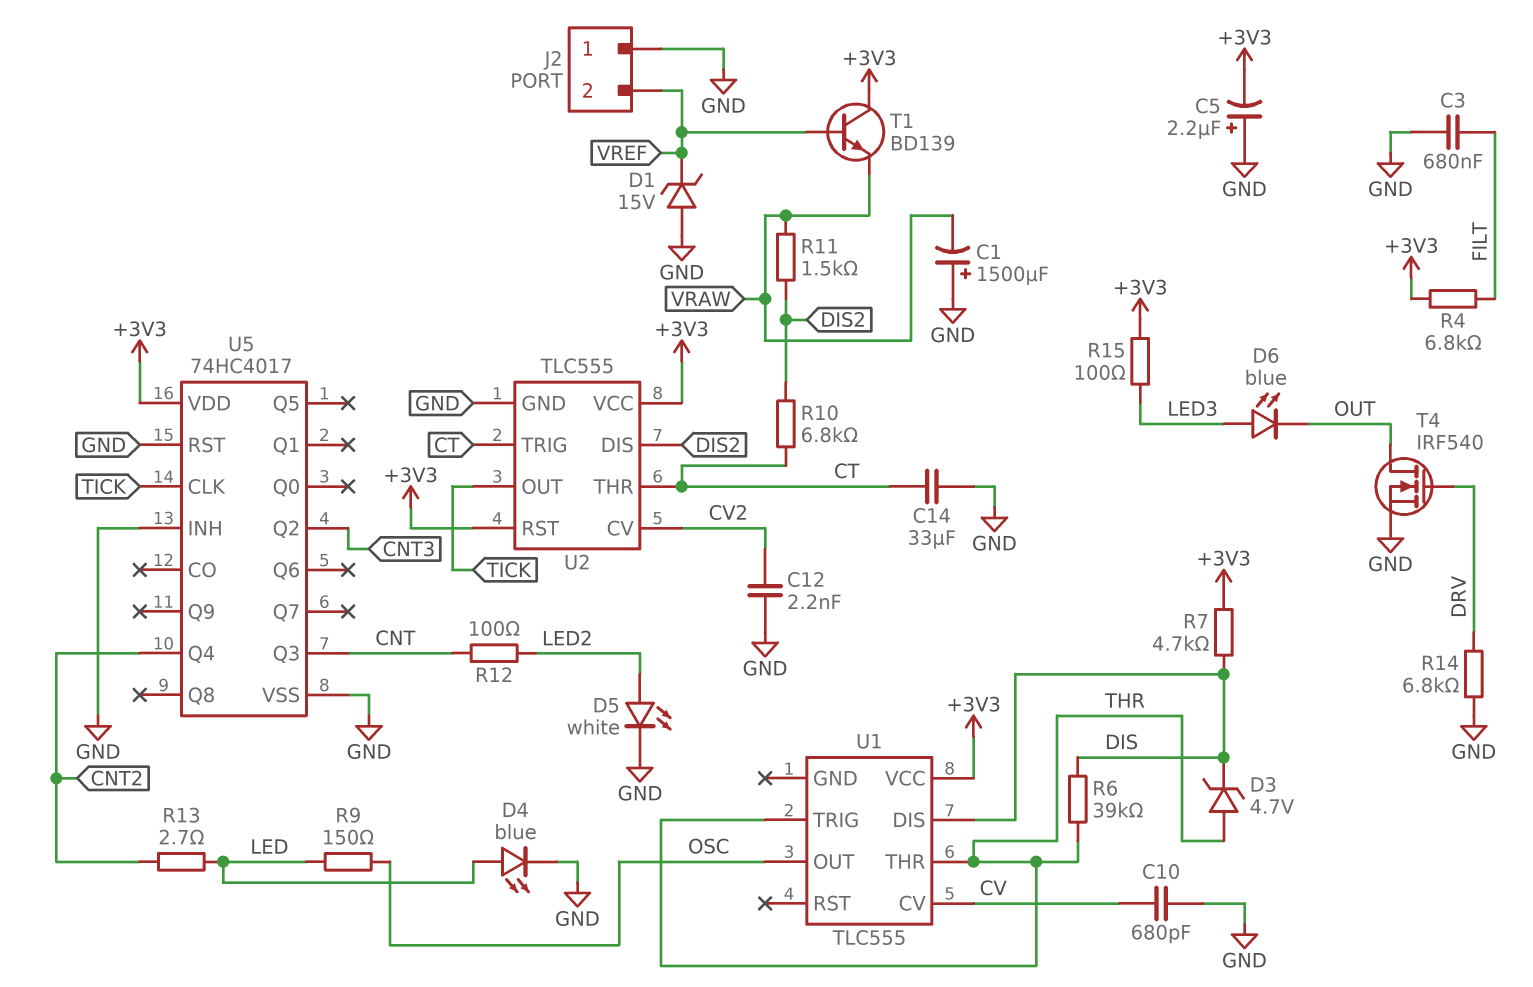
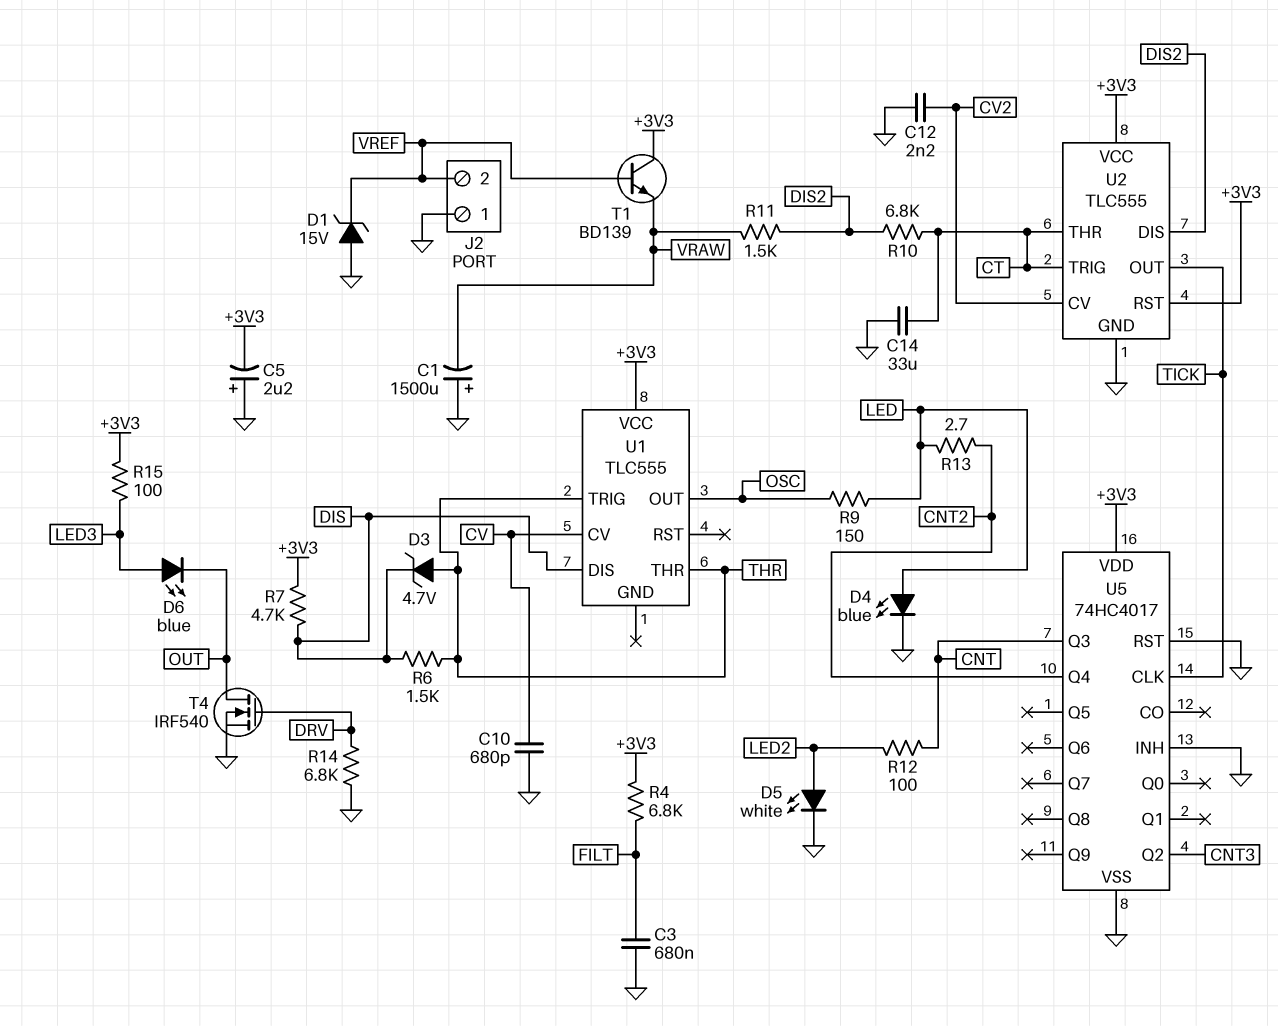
R6: 39k (DIS, THR) -> 1.5k (DIS, THR)

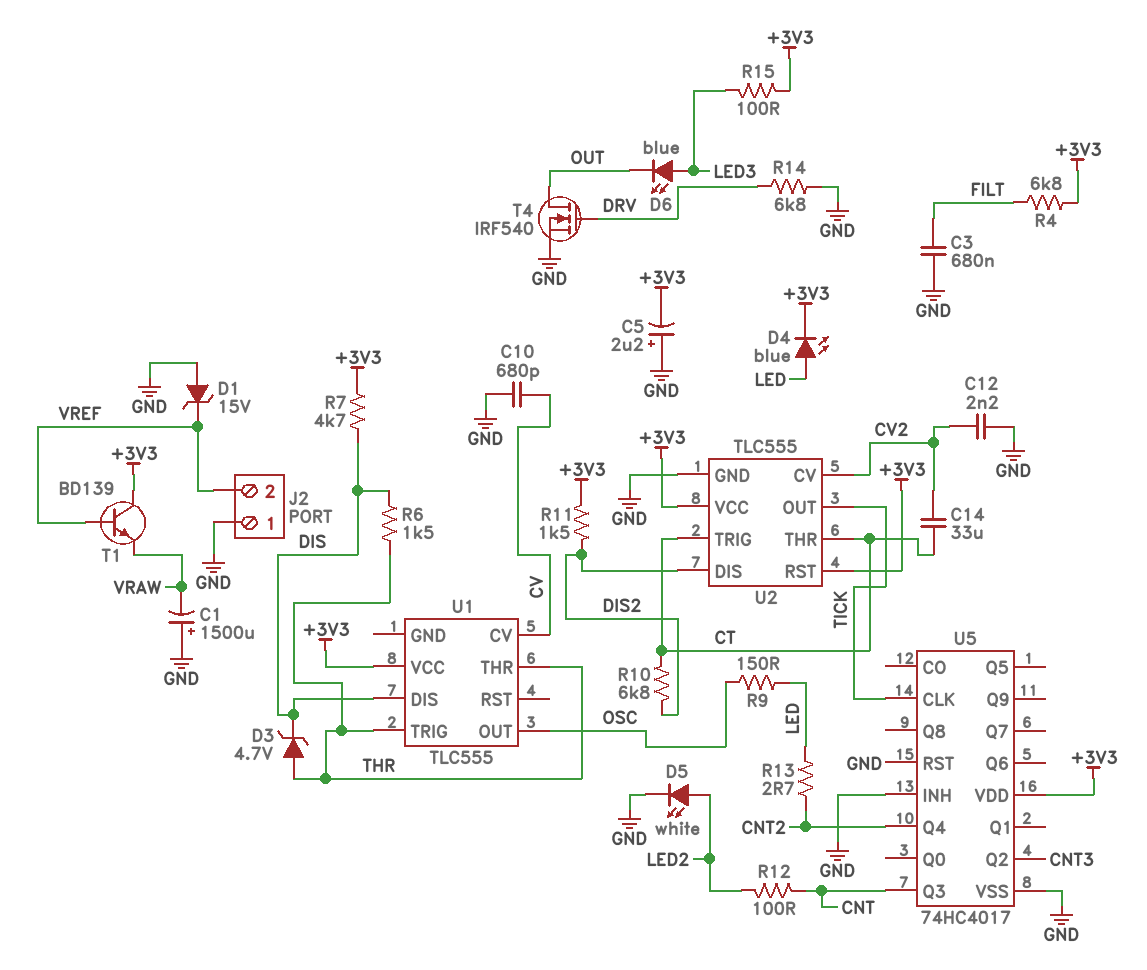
C14: 33uF (CT, GND) -> 33uF (CT, CV2)
D4: LED blue (A LED, K GND) -> LED blue (A LED, K +3V3)
R11: 1.5k (DIS2, VRAW) -> 1.5k (+3V3, DIS2)

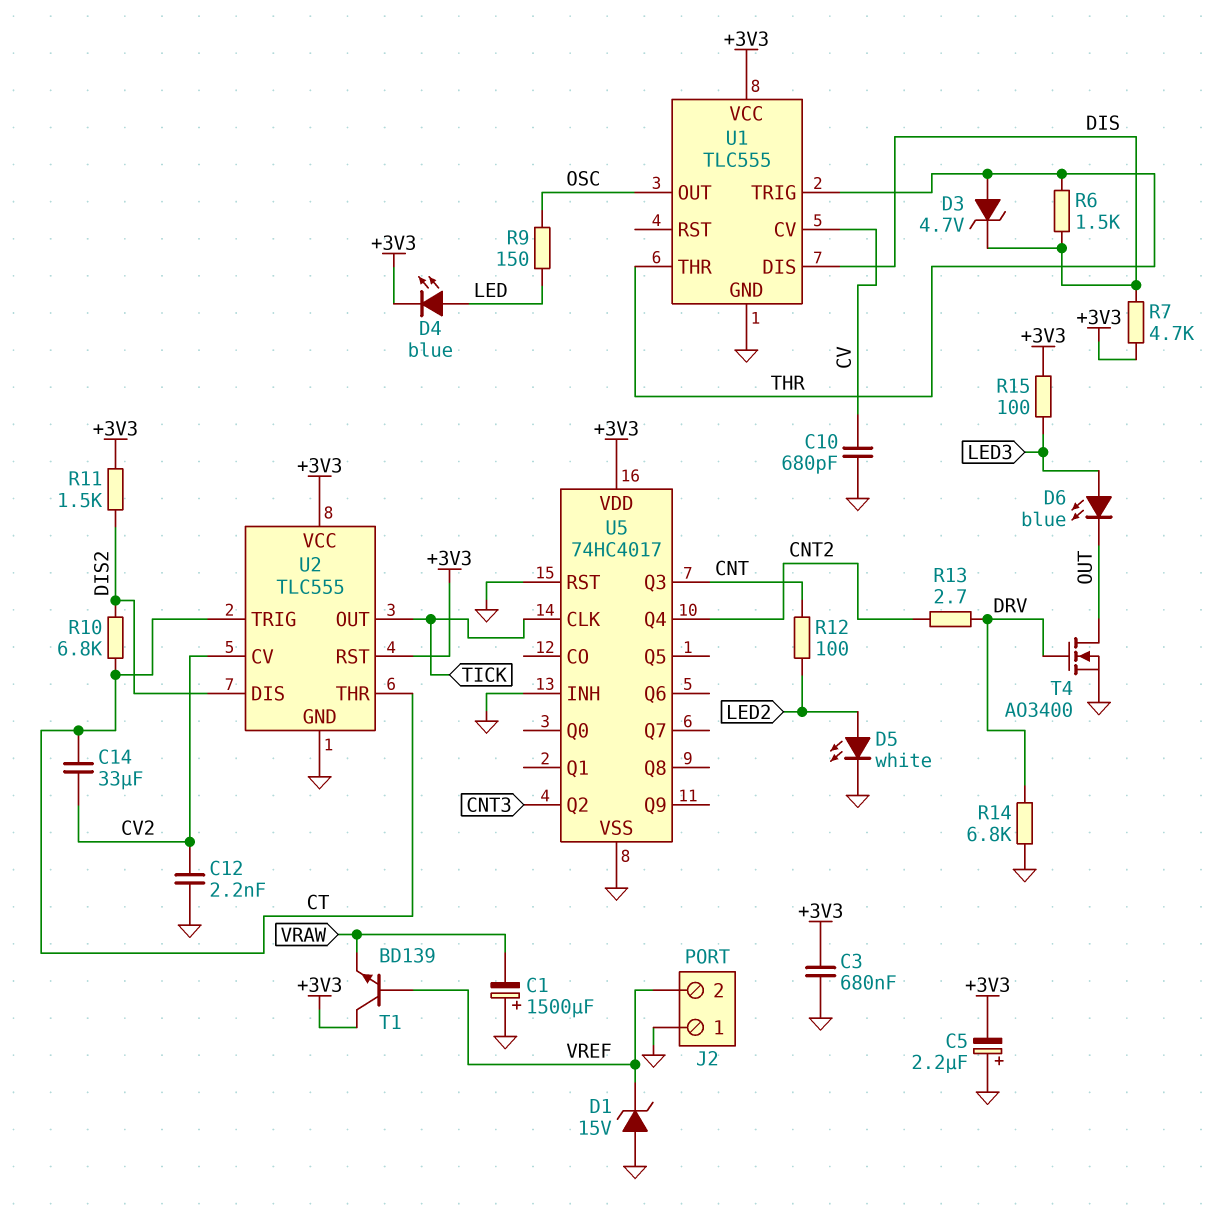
C3: 680nF (FILT, GND) -> 680nF (+3V3, GND)
R4: 6.8k (+3V3, FILT) -> none
R13: 2.7 (CNT2, LED) -> 2.7 (CNT2, DRV)
T4: NMOS IRF540 (G DRV, D OUT, S GND) -> NMOS AO3400 (G DRV, D OUT, S GND)
U1 pin GND: none -> GND

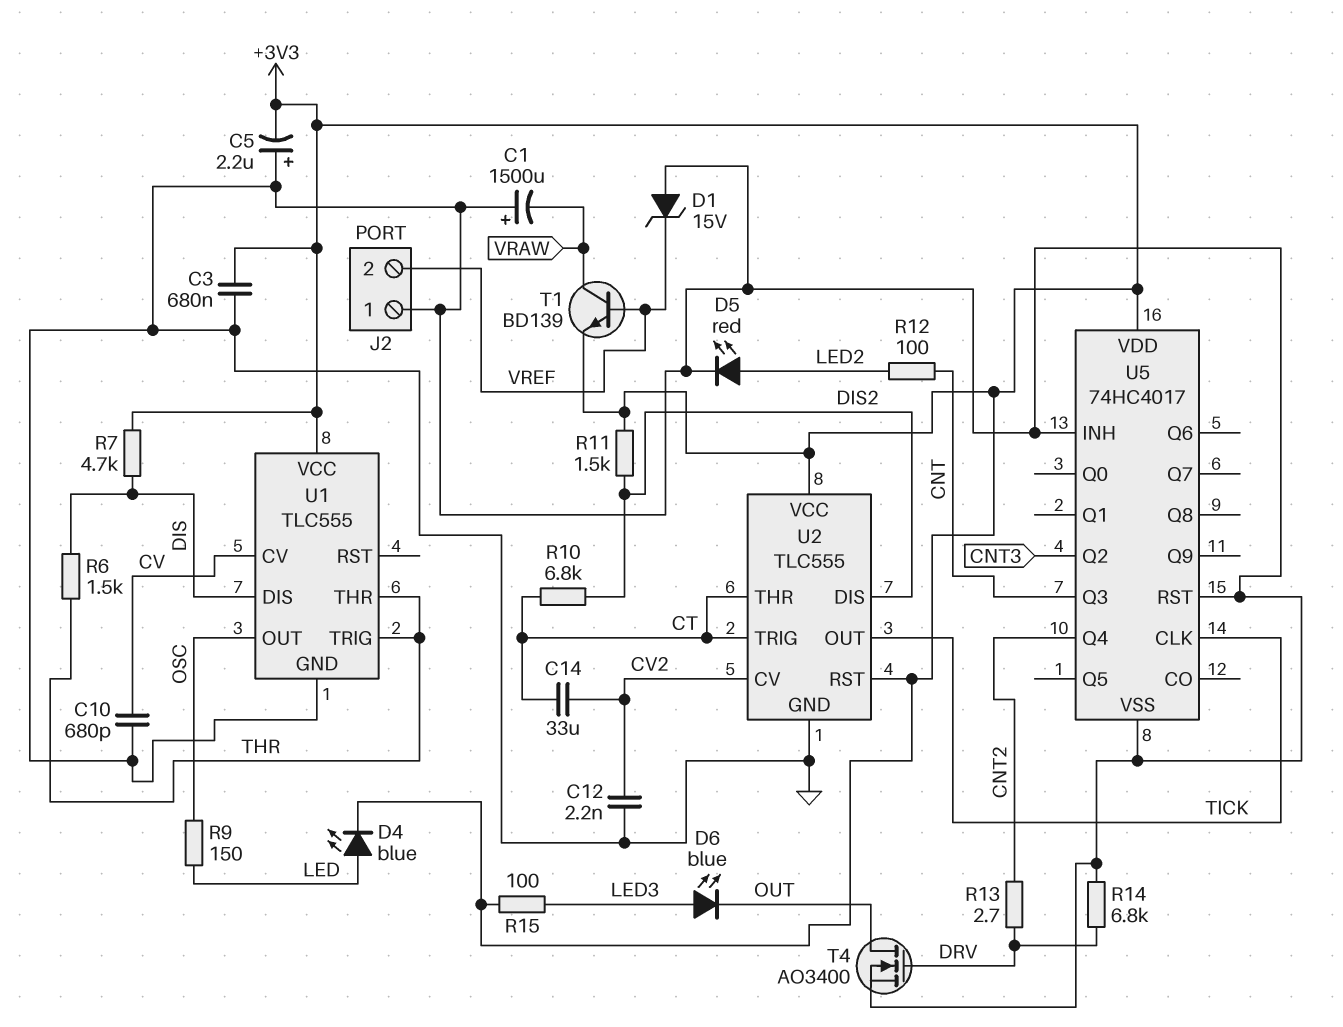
D3: zener 4.7V (A THR, K DIS) -> none
D5: LED white (A LED2, K GND) -> LED red (A LED2, K GND)
T1: NPN BD139 (B VREF, C +3V3, E VRAW) -> NPN BD139 (B VREF, C VRAW, E +3V3)

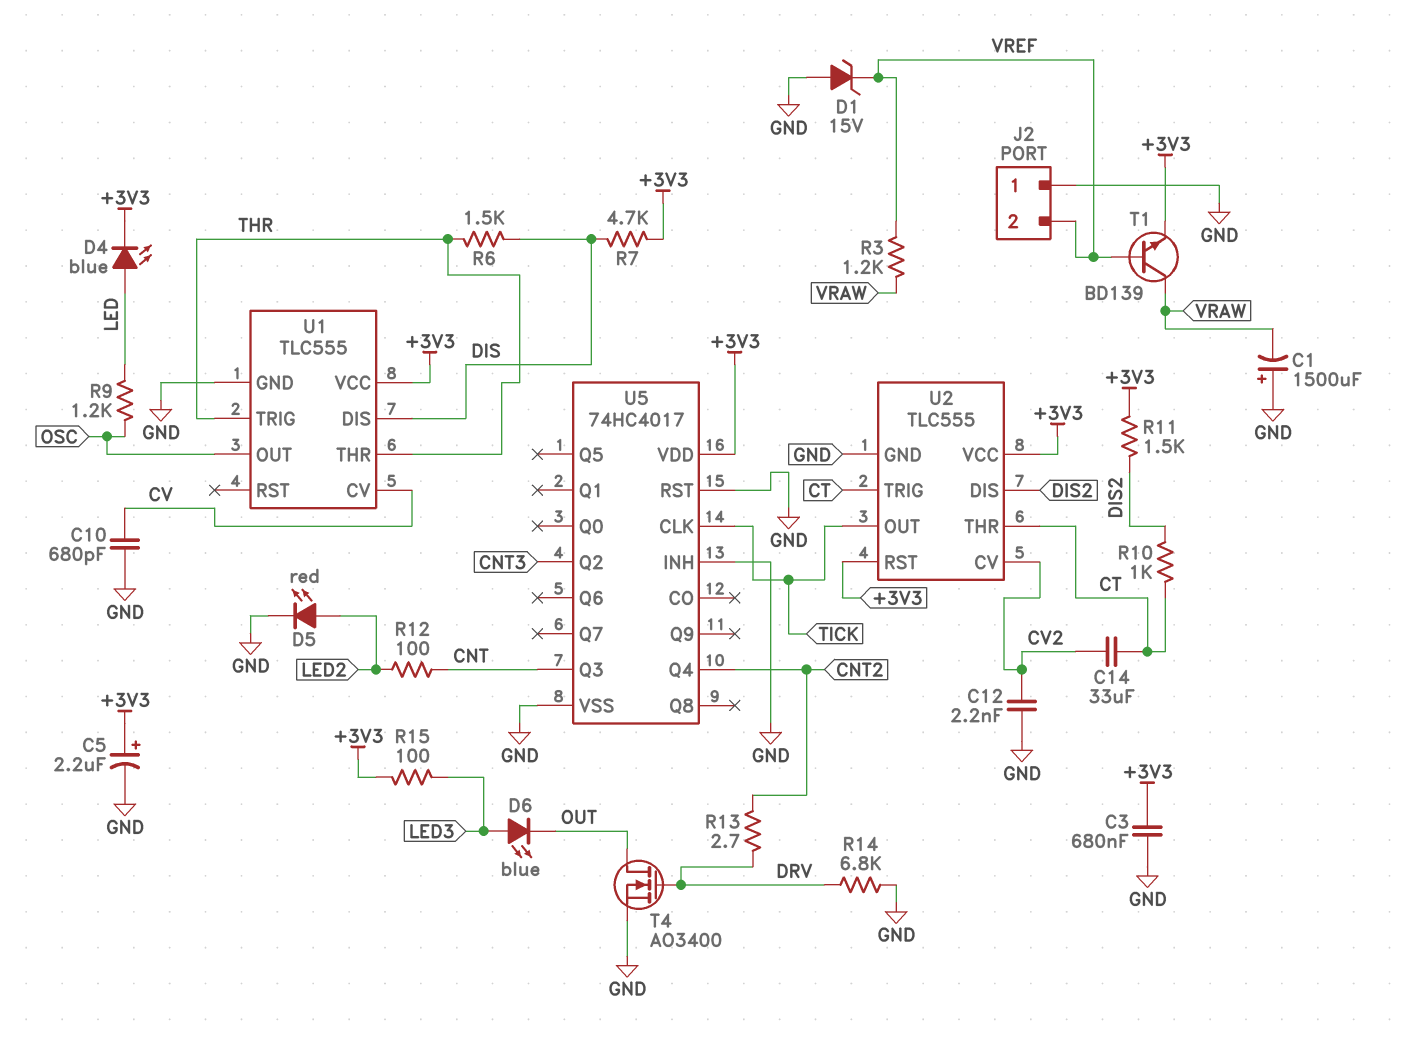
C5: 2.2uF (plus GND, minus +3V3) -> 2.2uF (plus +3V3, minus GND)
R3: none -> 1.2k (VRAW, VREF)
R9: 150 (LED, OSC) -> 1.2k (LED, OSC)
R10: 6.8k (CT, DIS2) -> 1k (CT, DIS2)

